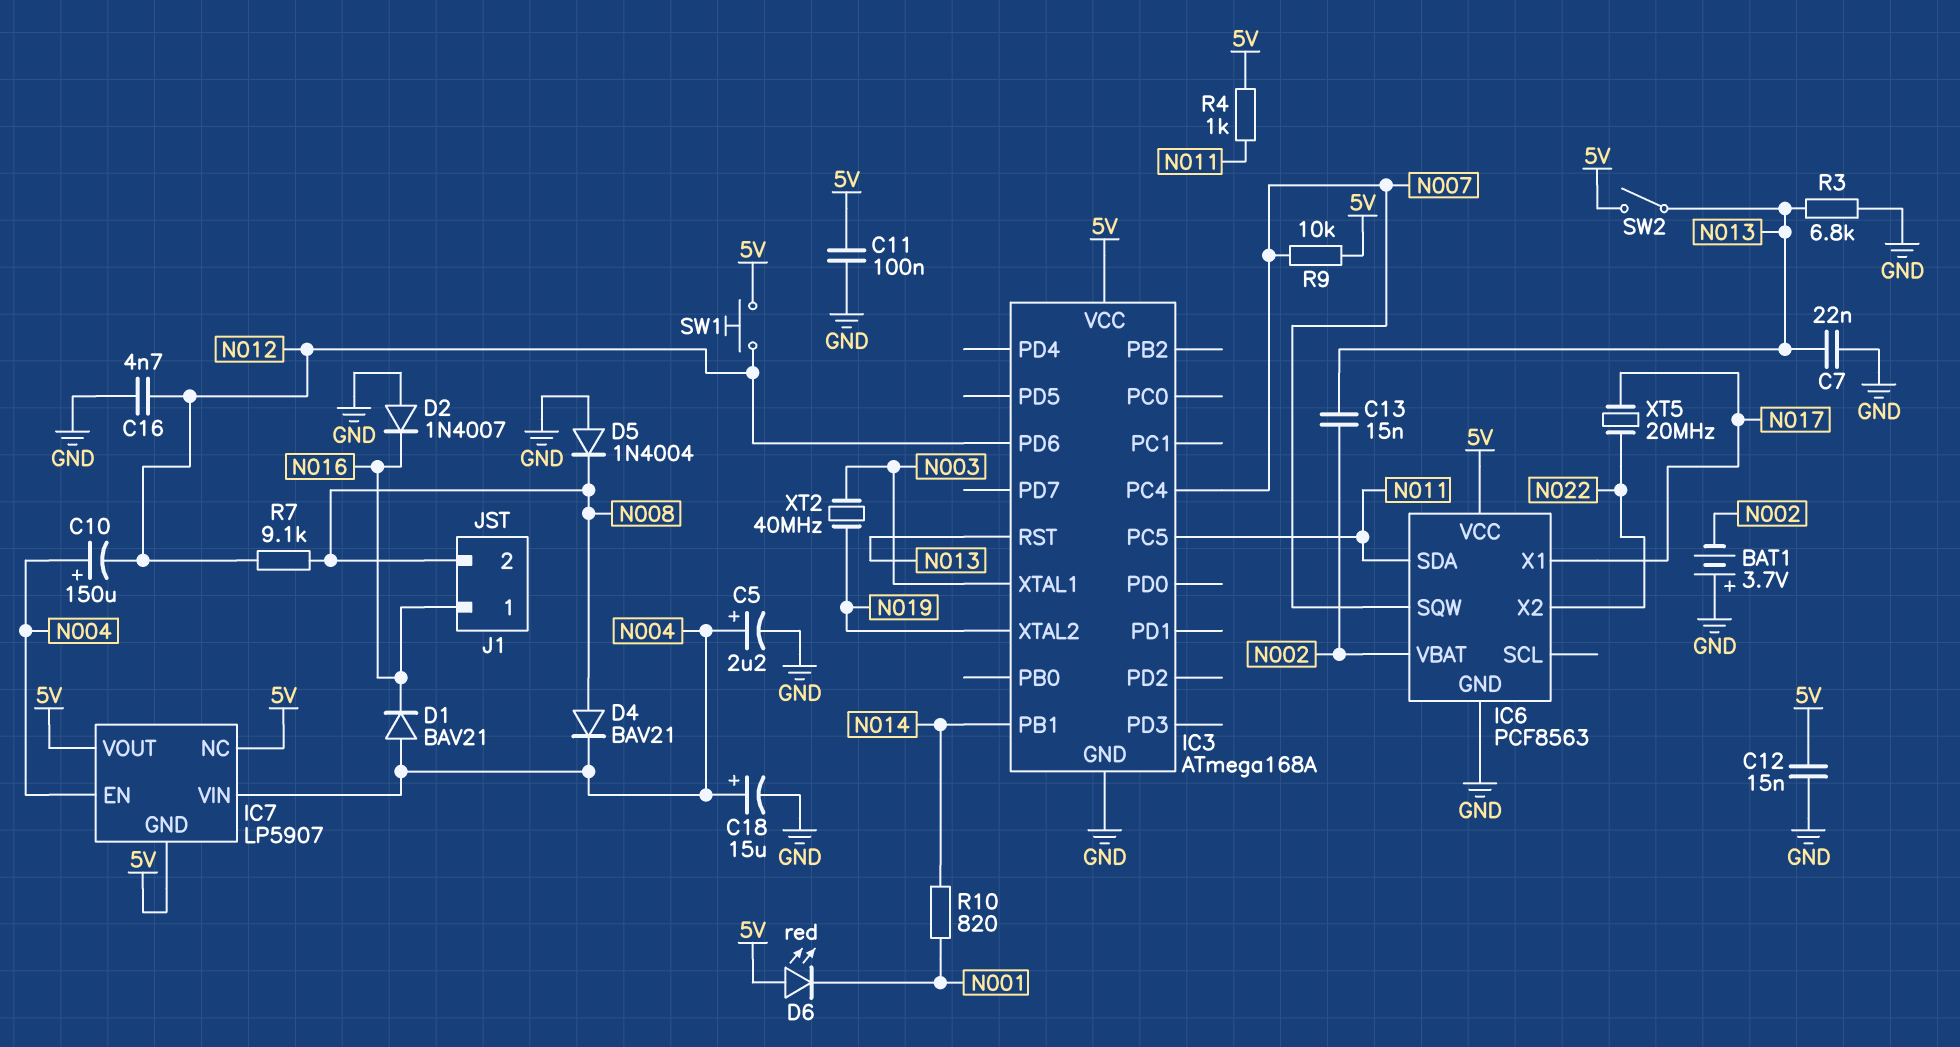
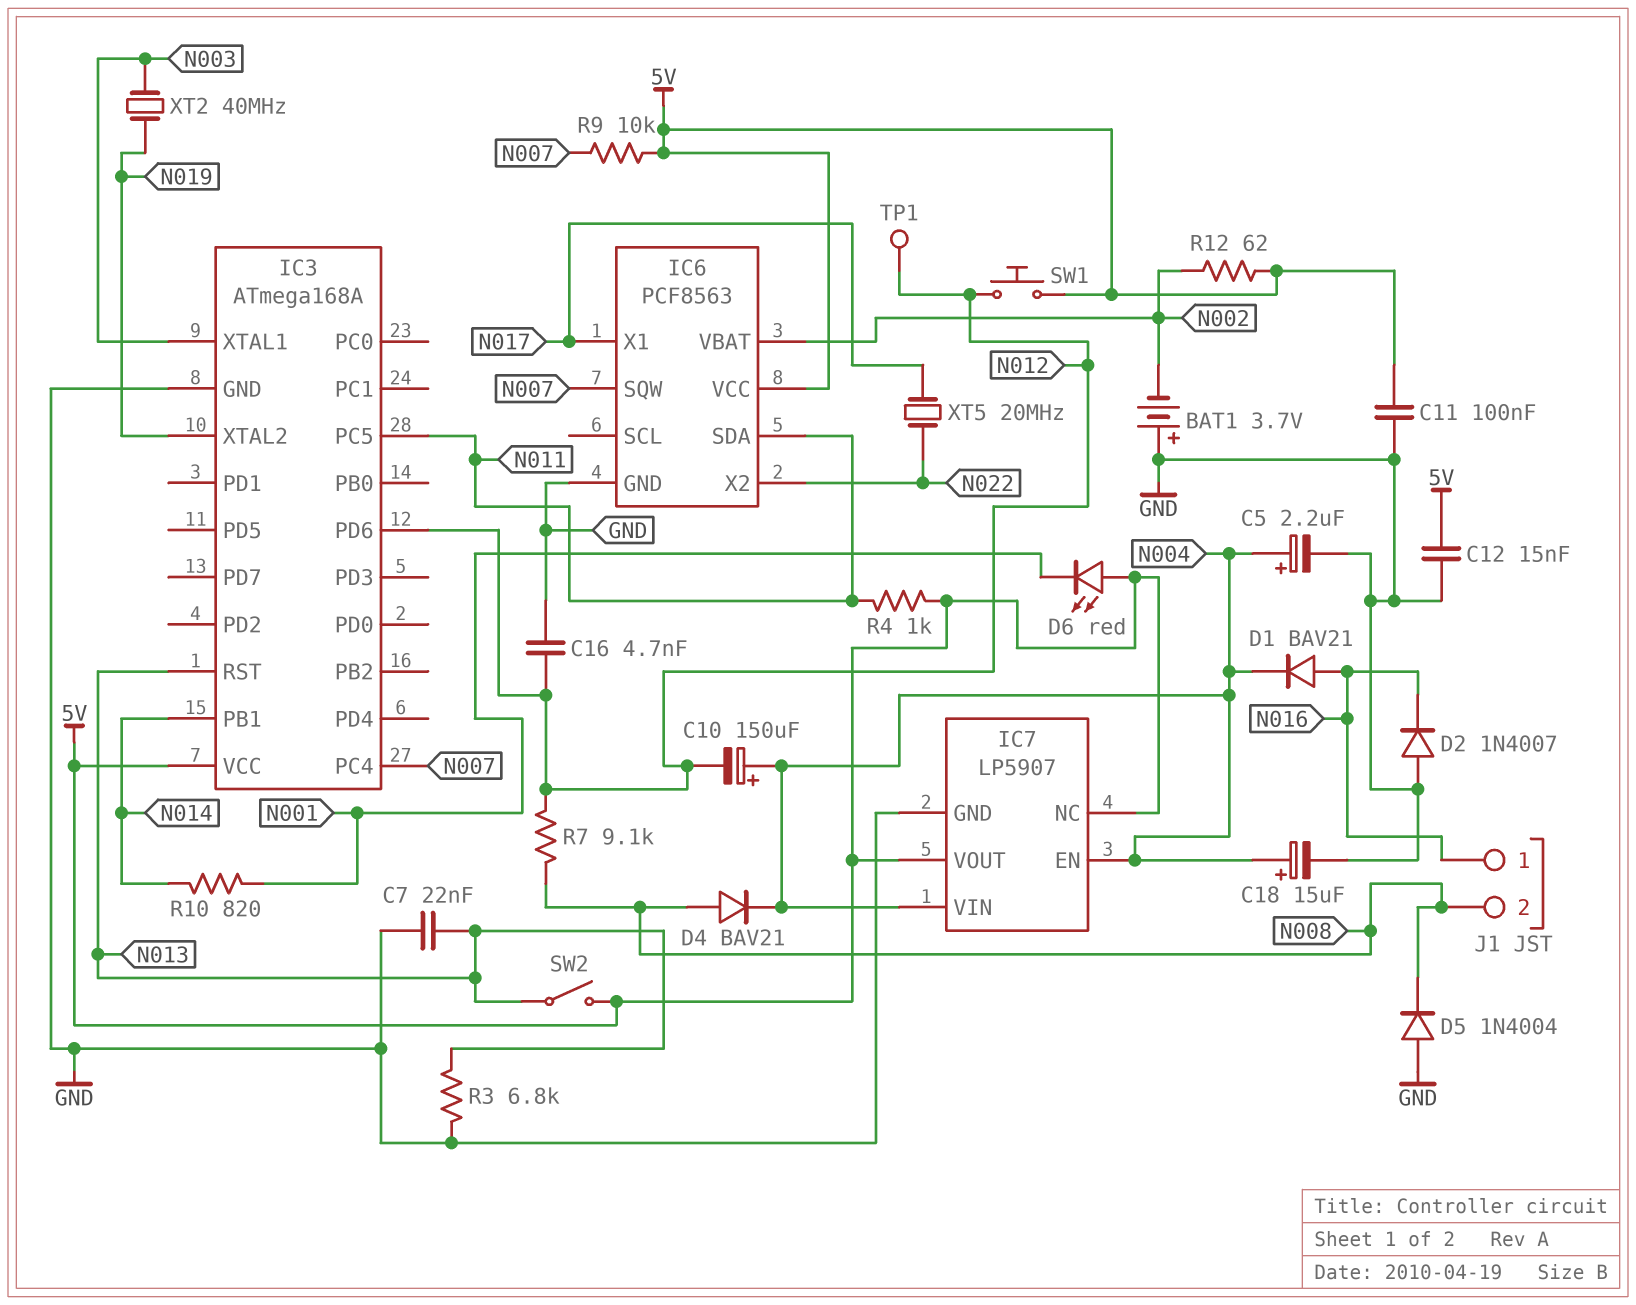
C13: 15nF (N002, N013) -> none
D1: diode BAV21 (A N004, K N016) -> diode BAV21 (A N016, K N004)
IC7 pin GND: 5V -> GND
R12: none -> 62 (5V, N002)
TP1: none -> test point (N012)

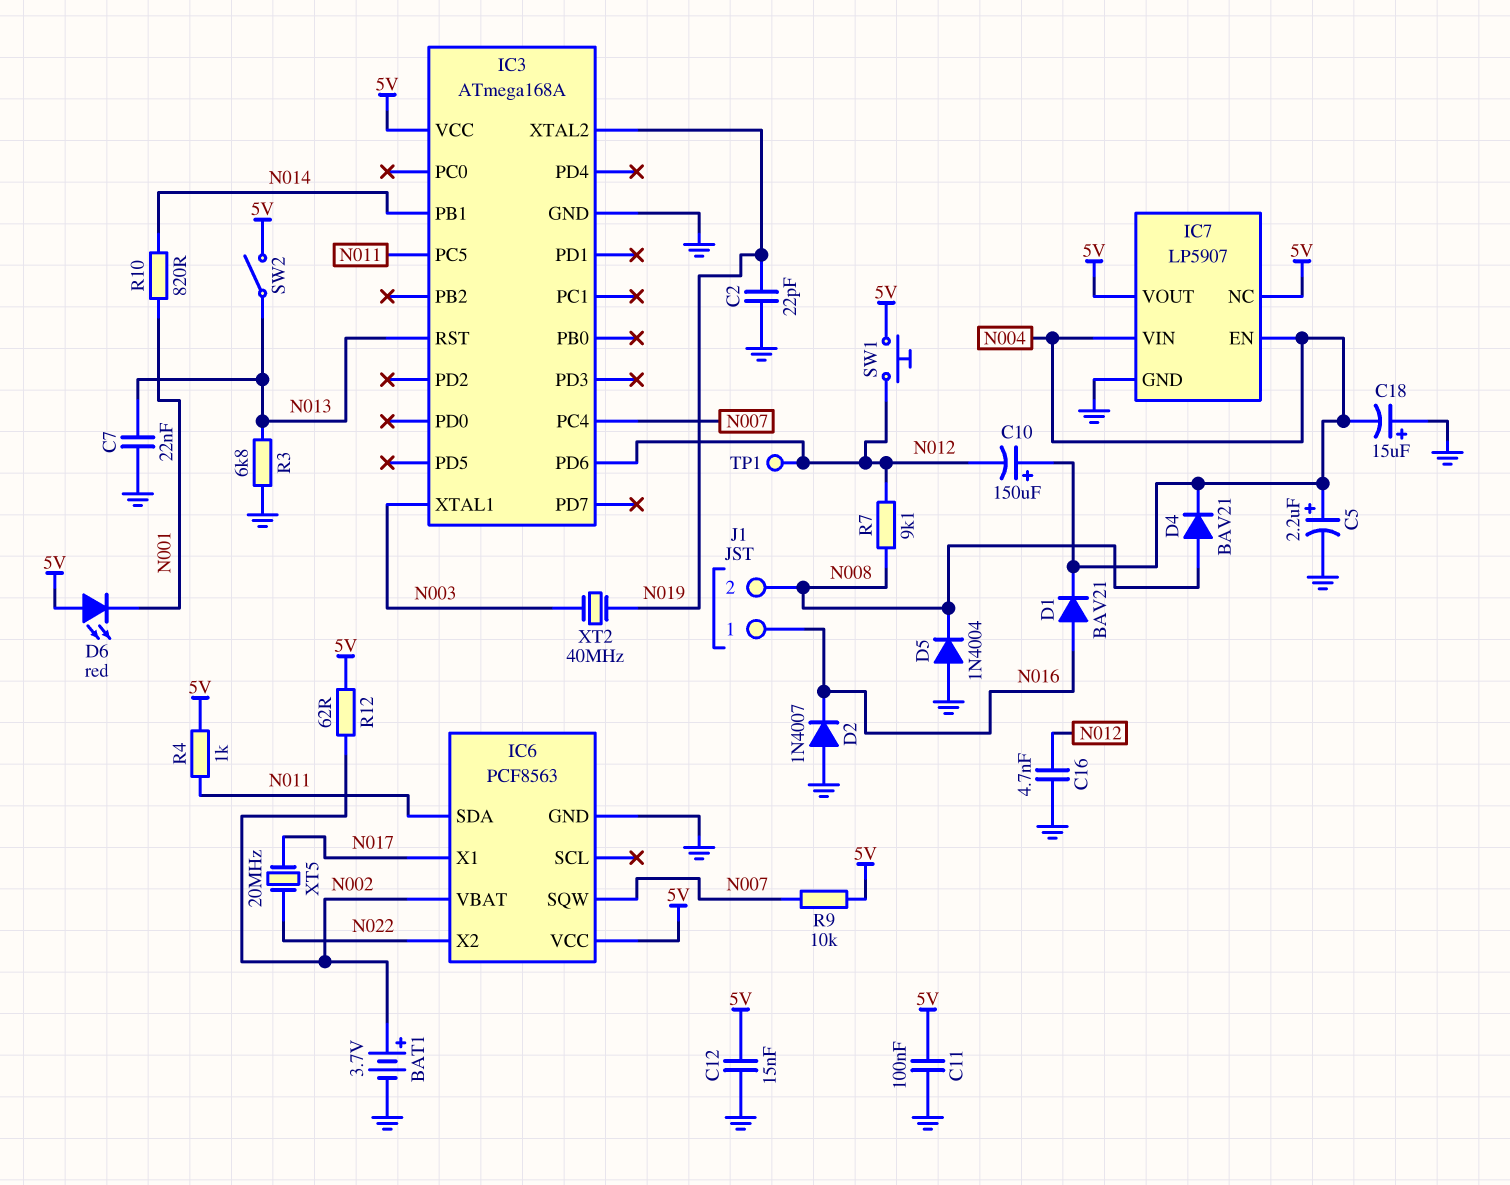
BAT1: 3.7V (plus GND, minus N002) -> 3.7V (plus N002, minus GND)
C2: none -> 22pF (GND, N019)
C18: 15uF (plus N004, minus GND) -> 15uF (plus GND, minus N004)

